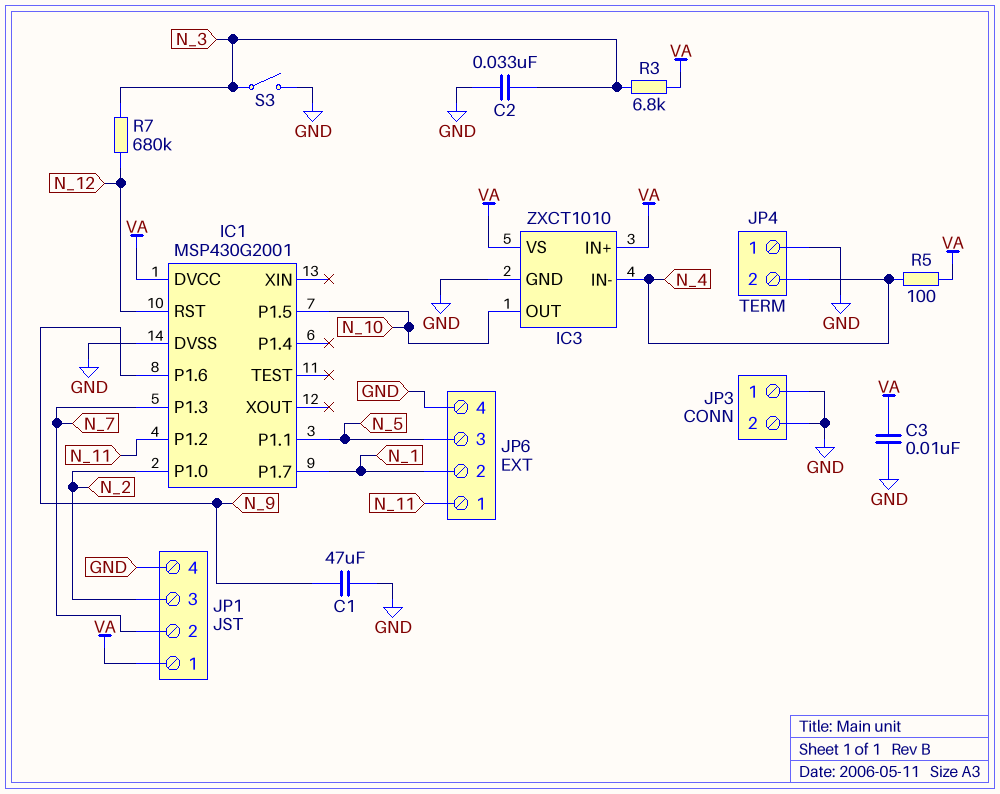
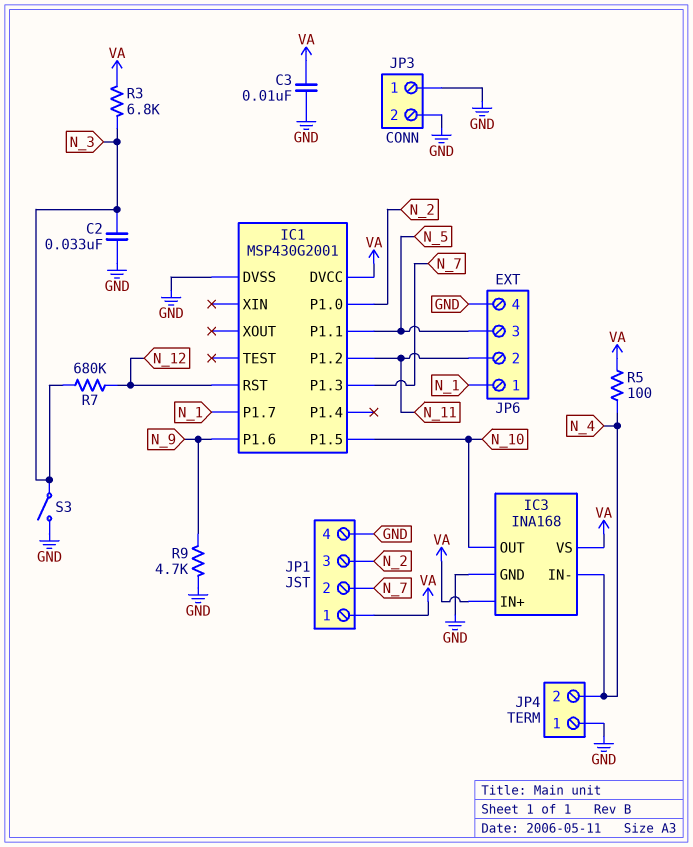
C1: 47uF (GND, N_9) -> none
IC3: ZXCT1010 -> INA168
JP6 pin 1: N_11 -> N_1
JP6 pin 2: N_1 -> N_11
R9: none -> 4.7k (GND, N_9)

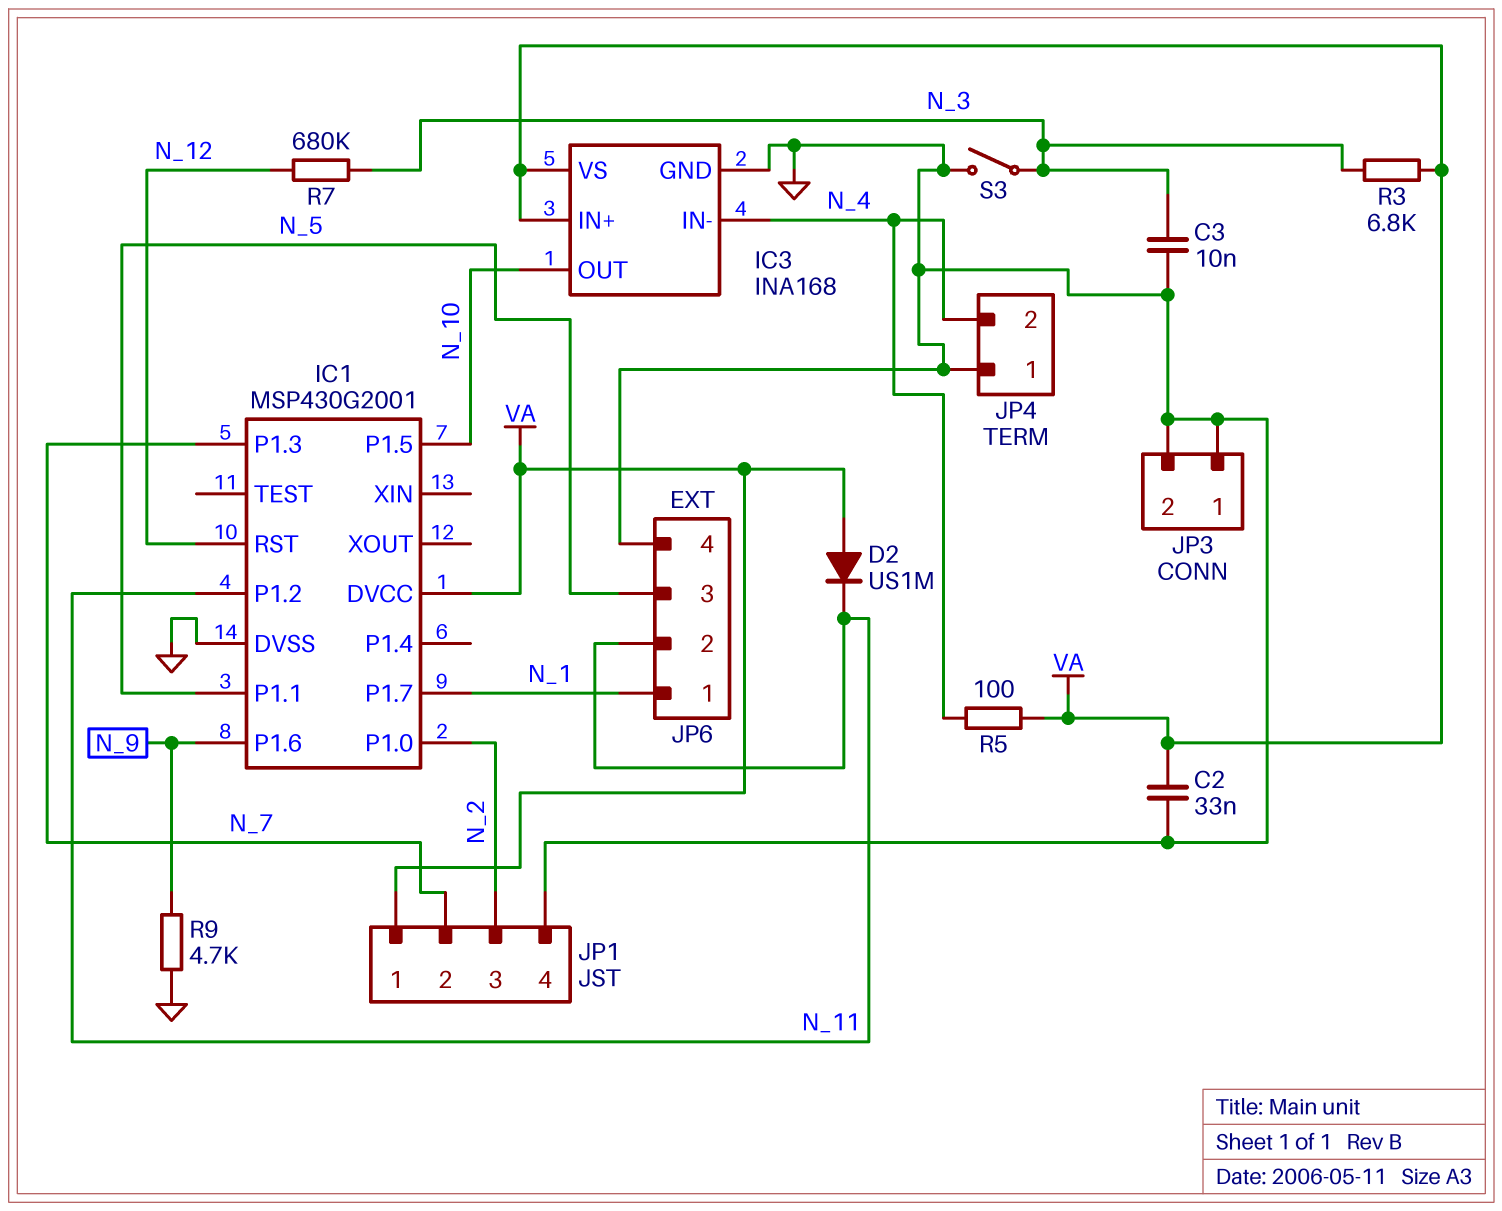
C2: 33nF (GND, N_3) -> 33nF (GND, VA)
C3: 10nF (GND, VA) -> 10nF (GND, N_3)
D2: none -> diode US1M (A VA, K N_11)

